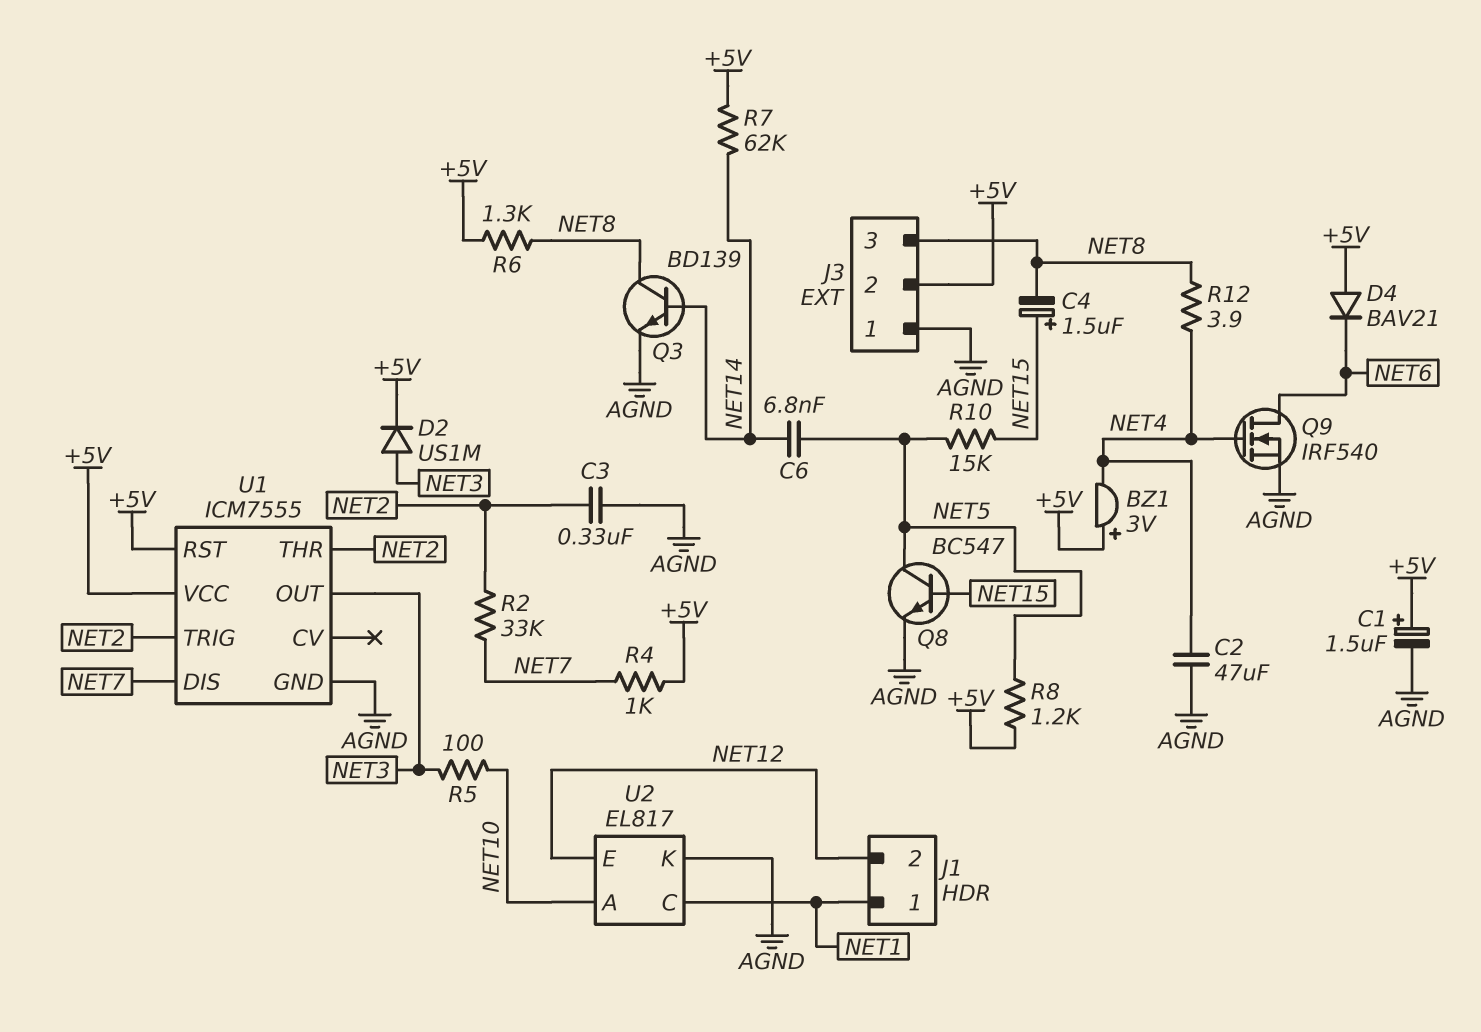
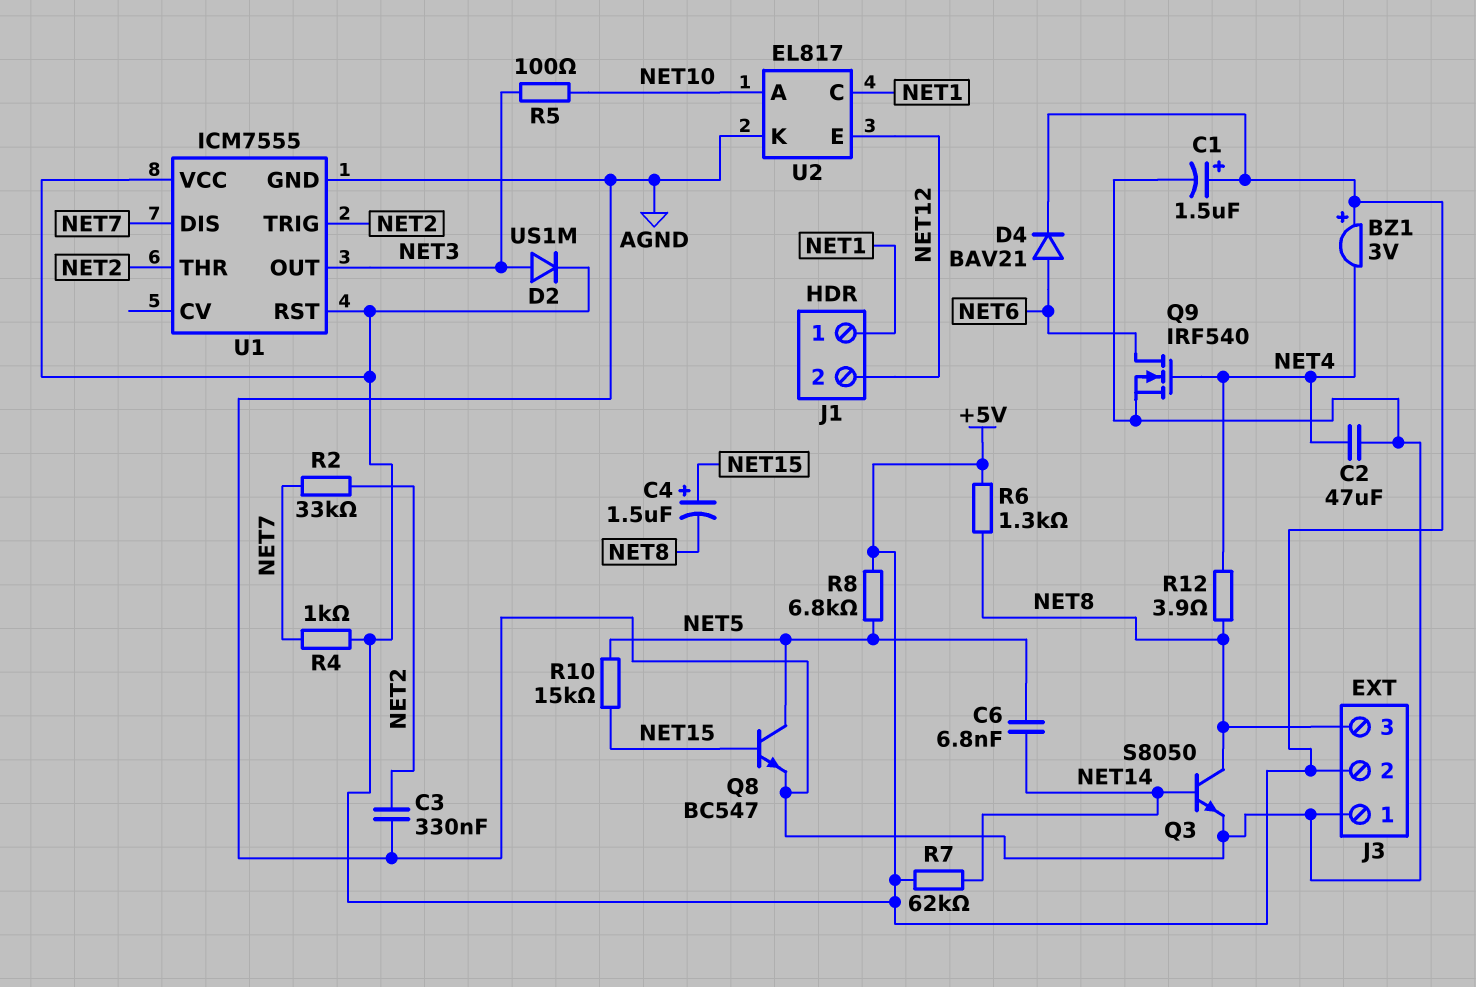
D4: diode BAV21 (A +5V, K NET6) -> diode BAV21 (A NET6, K +5V)
Q3: NPN BD139 (B NET14, C NET8, E AGND) -> NPN S8050 (B NET14, C NET8, E AGND)
R8: 1.2k (+5V, NET5) -> 6.8k (+5V, NET5)

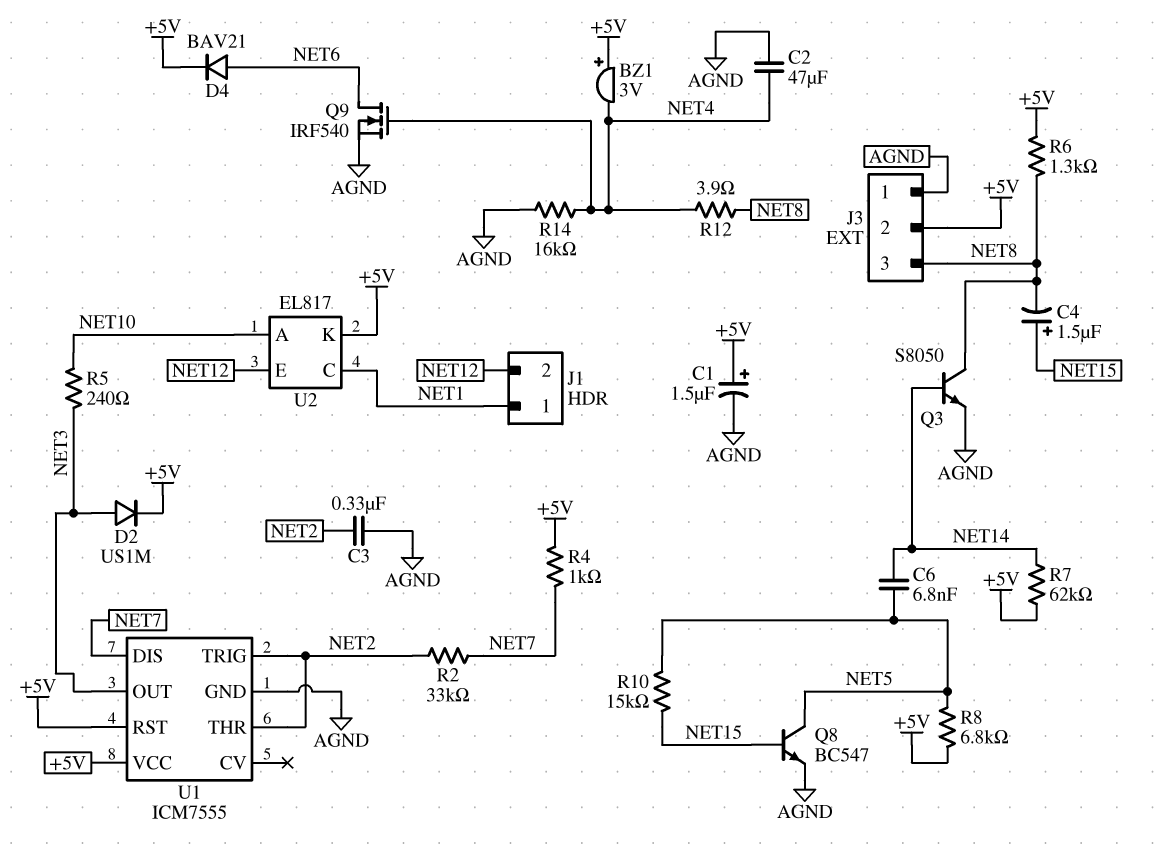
R5: 100 (NET3, NET10) -> 240 (NET3, NET10)
R14: none -> 16k (AGND, NET4)
U2 pin K: AGND -> +5V

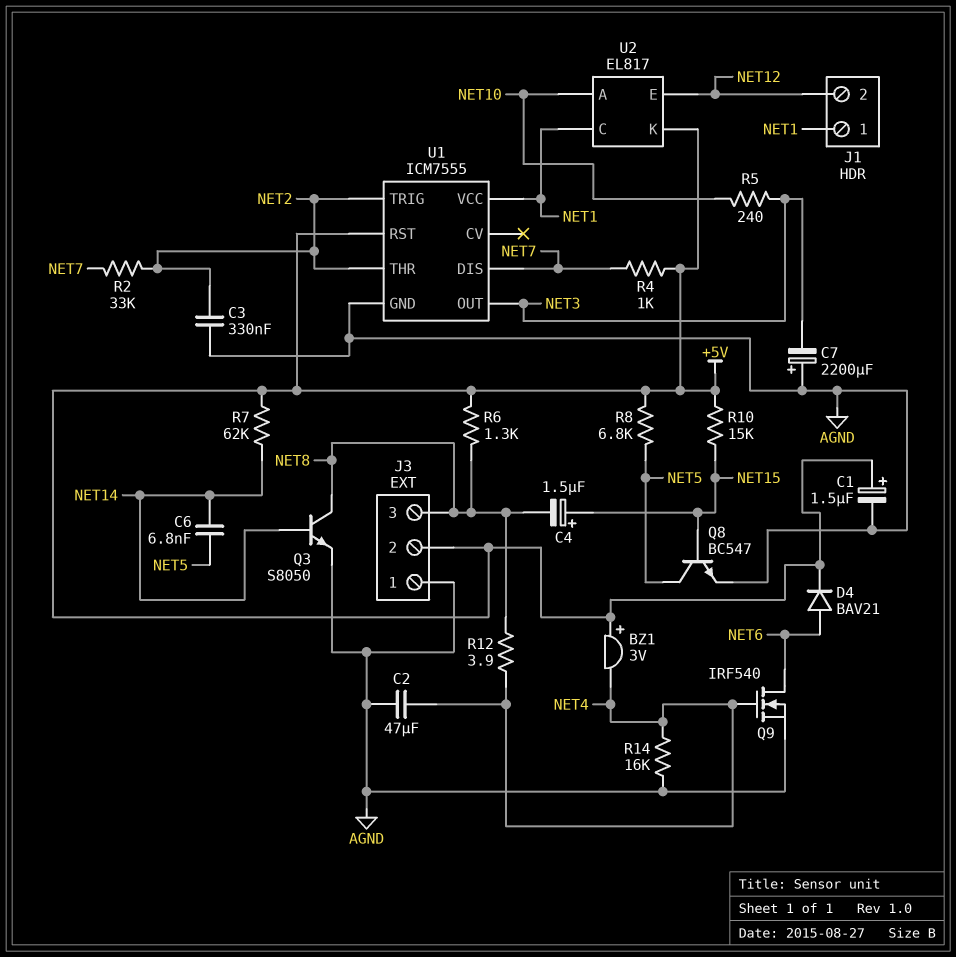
C7: none -> 2200uF (plus AGND, minus NET3)
D2: diode US1M (A NET3, K +5V) -> none
R10: 15k (NET5, NET15) -> 15k (+5V, NET15)
U1 pin VCC: +5V -> NET1

